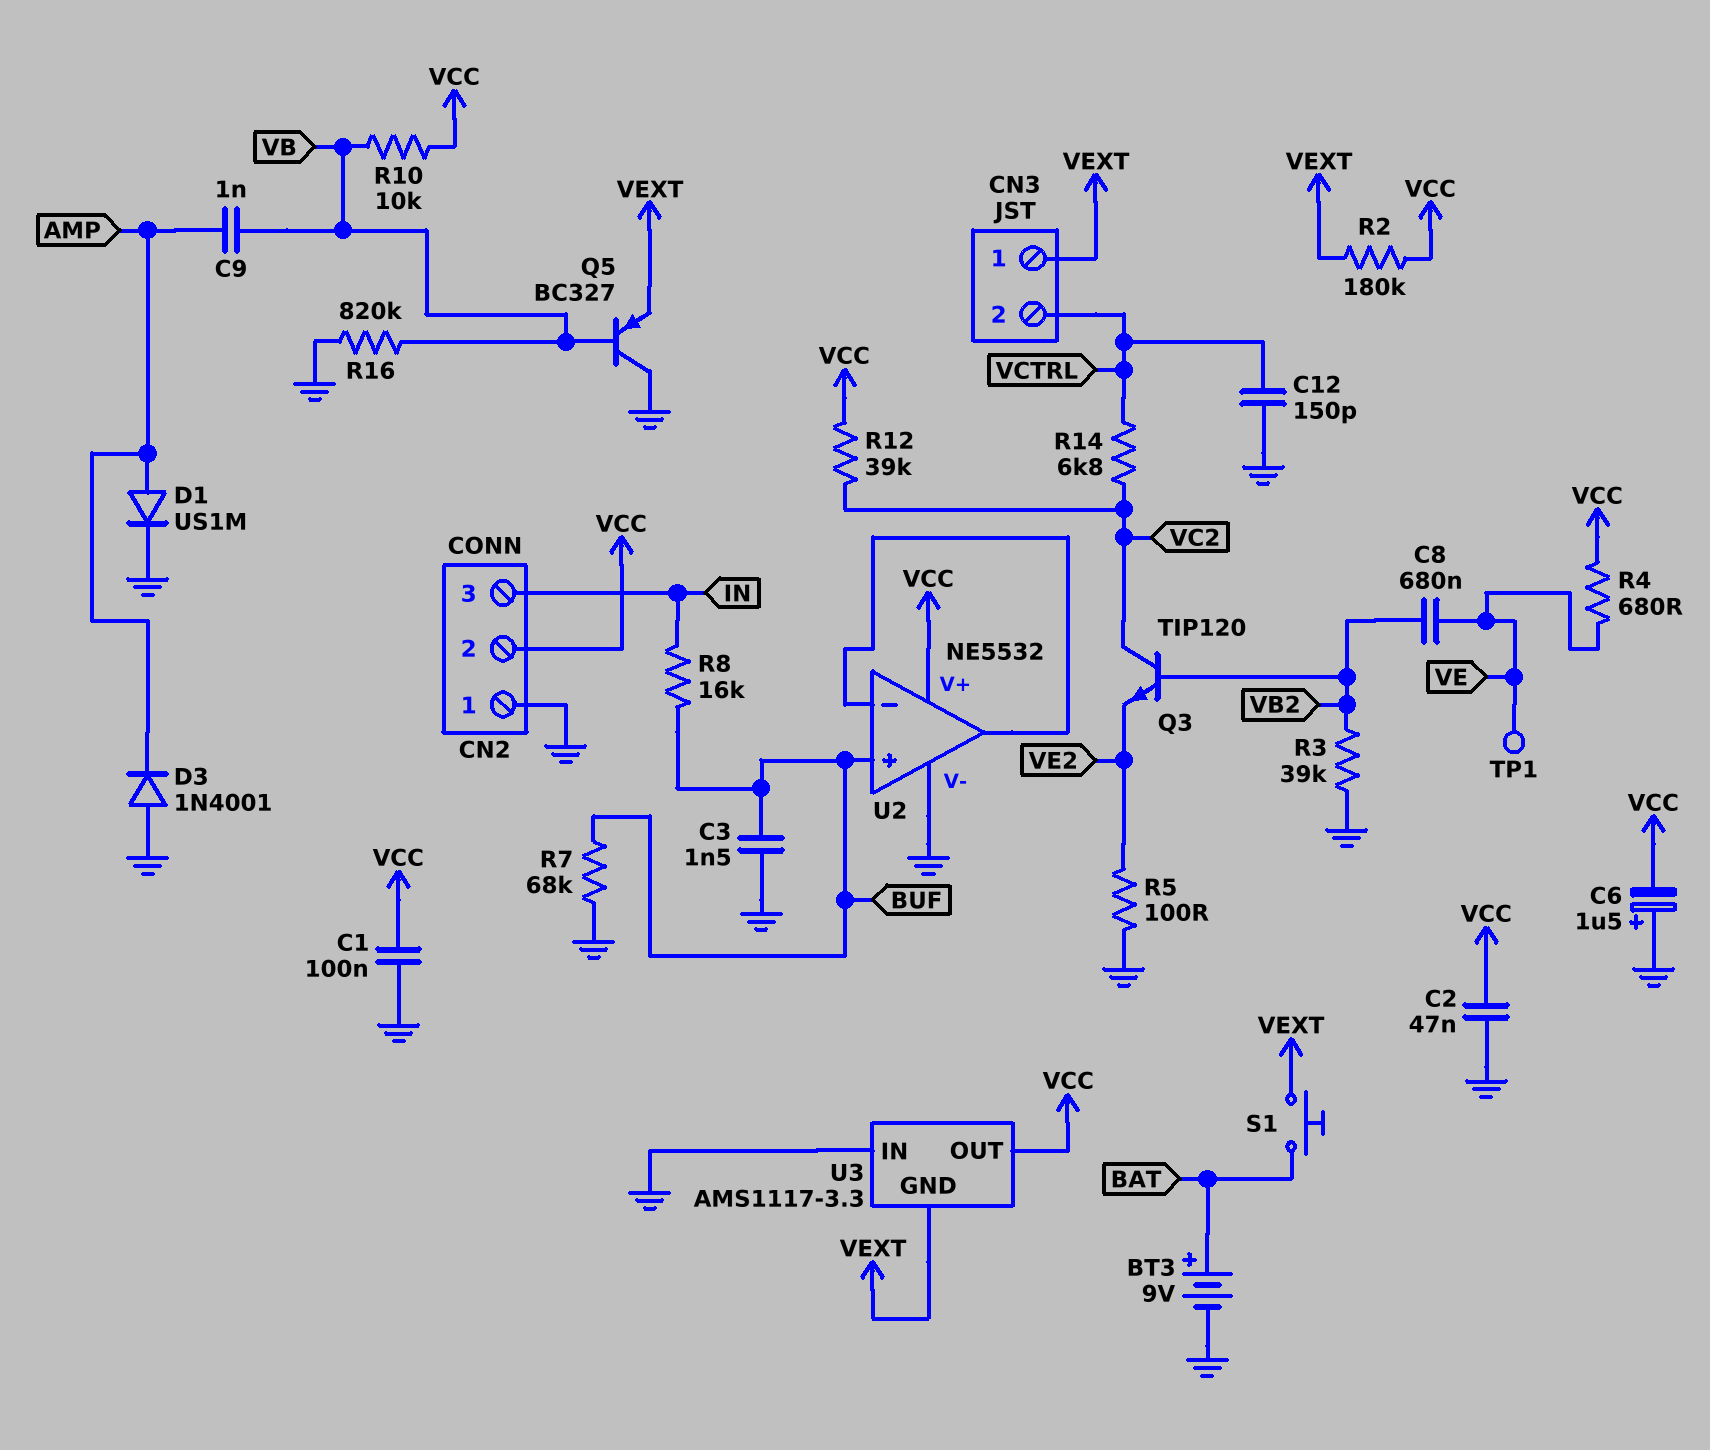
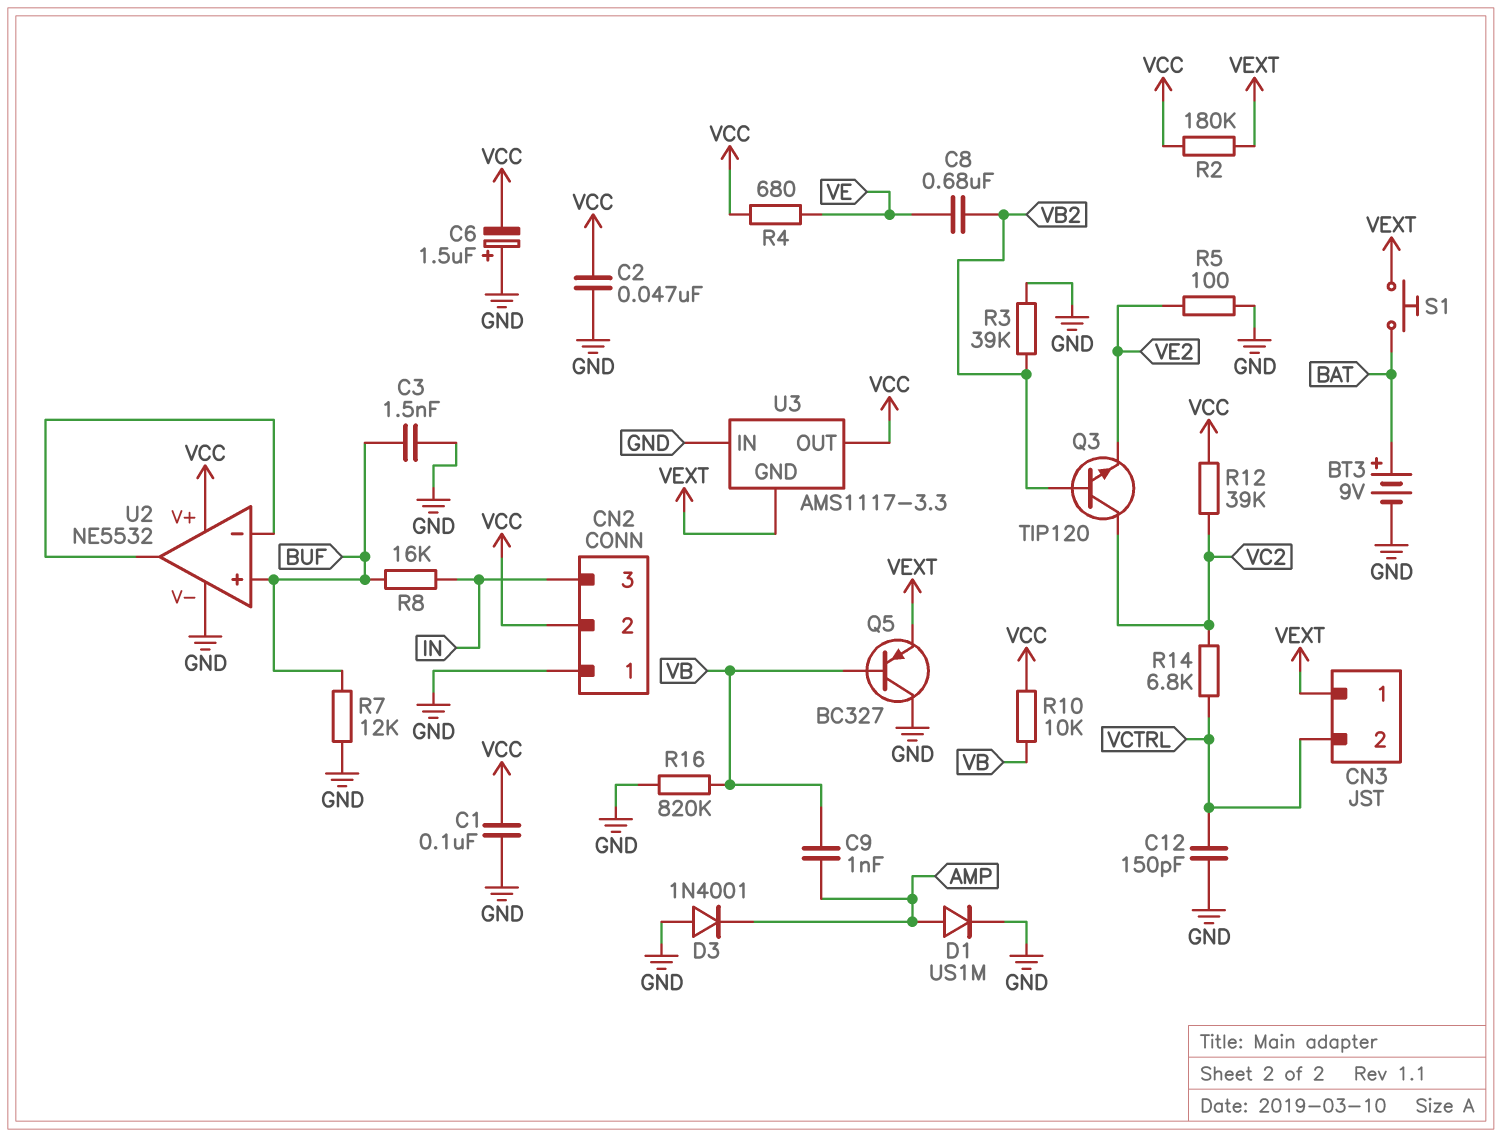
R7: 68k (BUF, GND) -> 12k (BUF, GND)
TP1: test point (VE) -> none

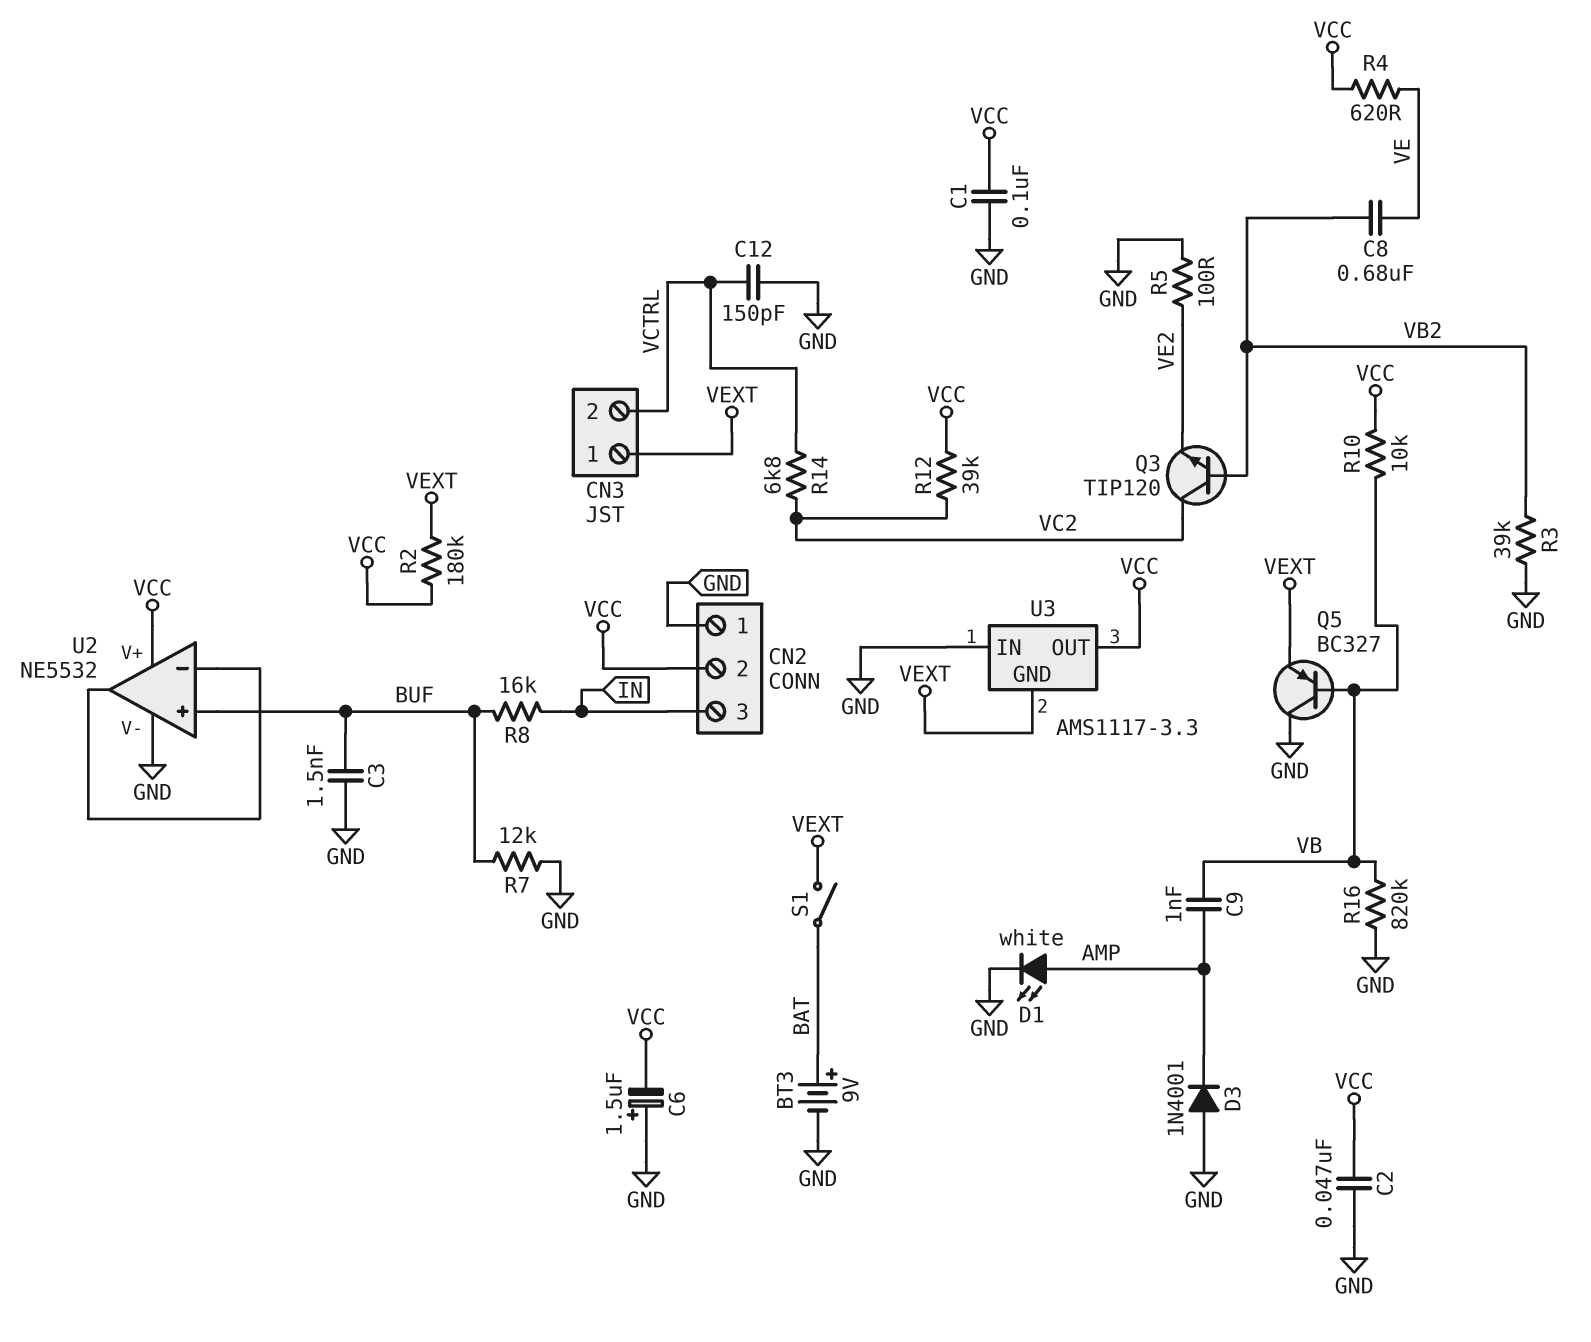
D1: diode US1M (A AMP, K GND) -> LED white (A AMP, K GND)
R4: 680 (VCC, VE) -> 620 (VCC, VE)
S1: button (BAT, VEXT) -> switch (BAT, VEXT)

